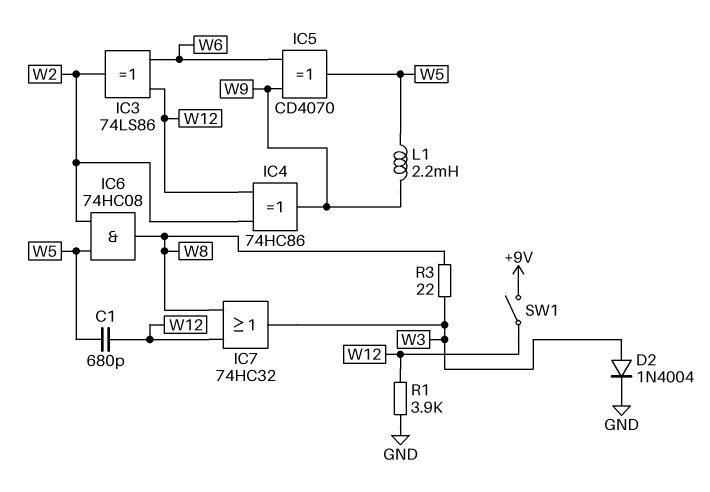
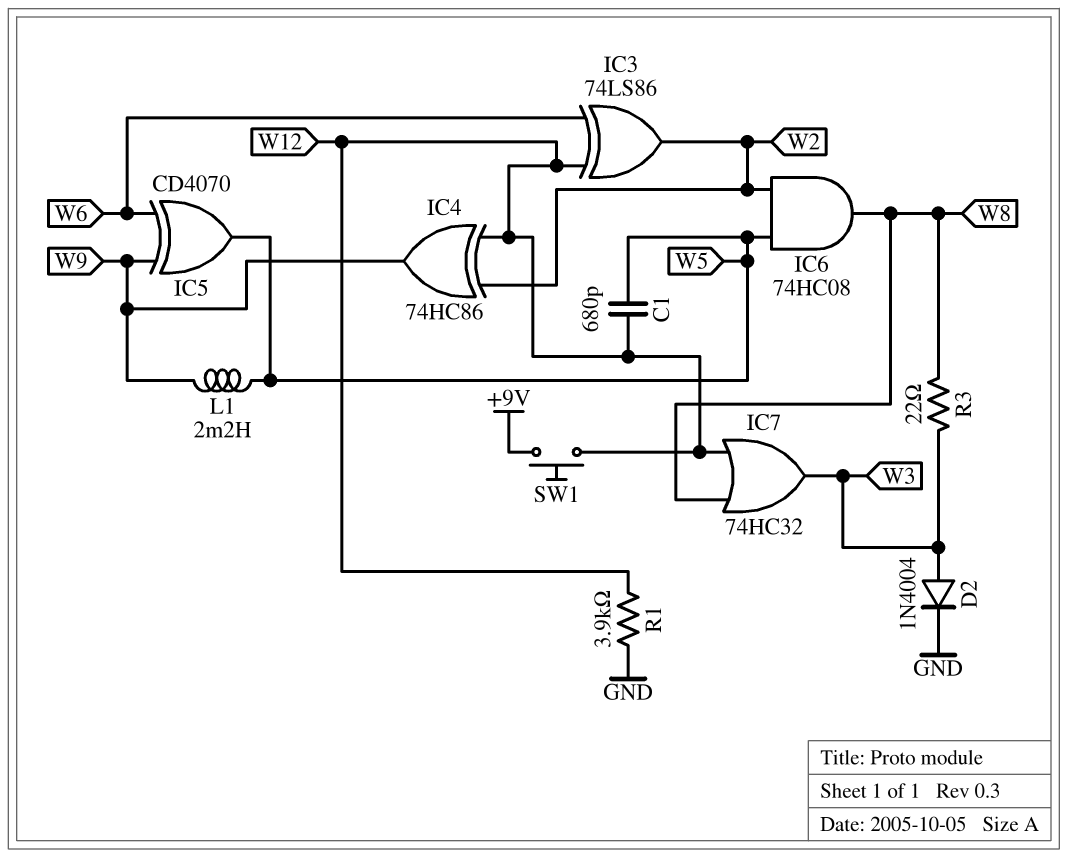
SW1: switch (+9V, W12) -> button (+9V, W12)

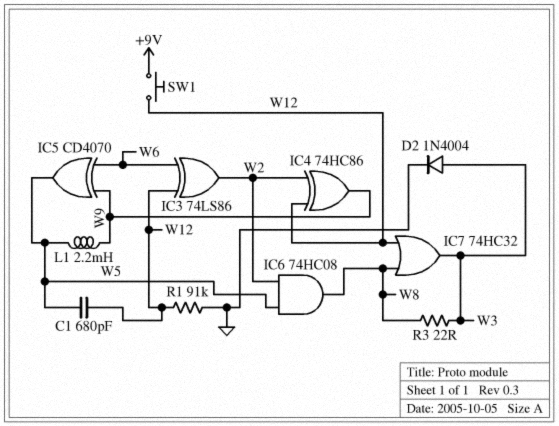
R1: 3.9k (GND, W12) -> 91k (GND, W12)

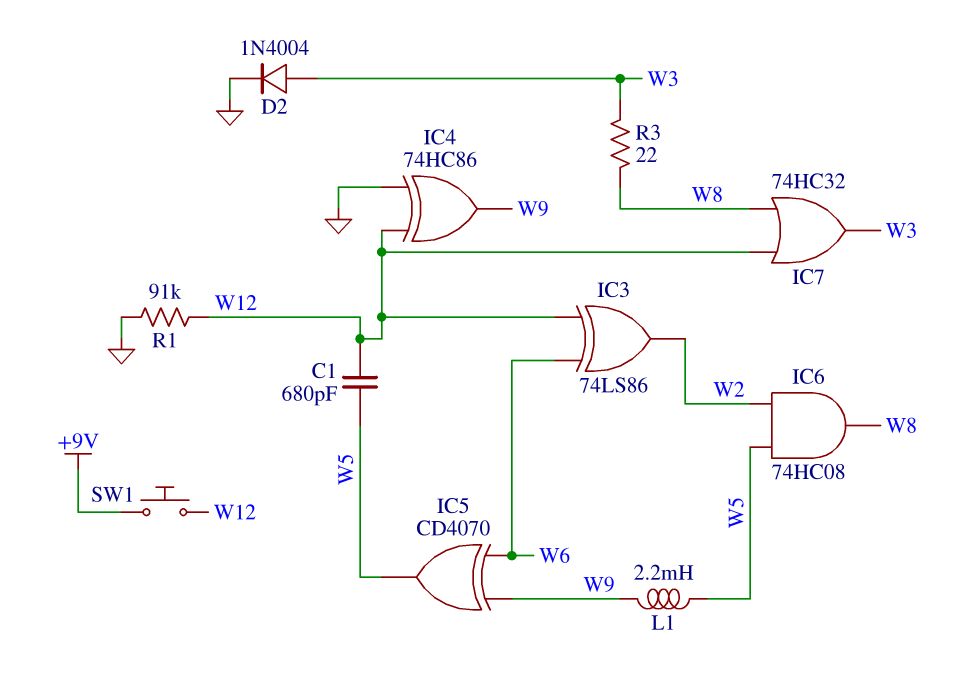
IC4: XOR 74HC86 (in W2, in W12, out W9) -> XOR 74HC86 (in GND, in W12, out W9)

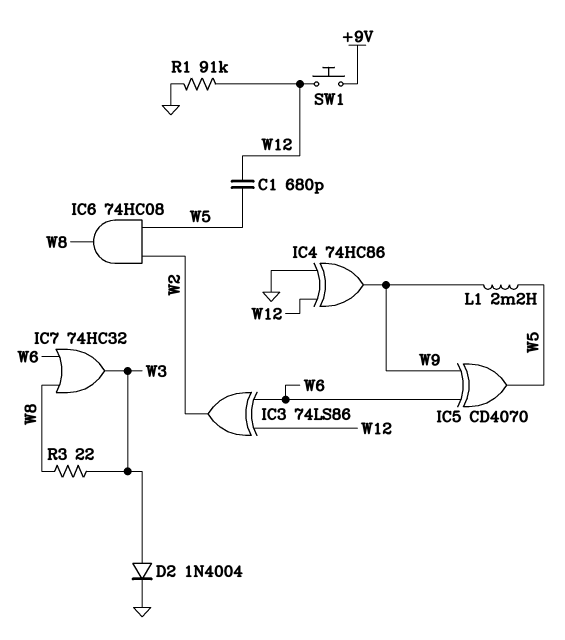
IC7: OR 74HC32 (in W8, in W12, out W3) -> OR 74HC32 (in W6, in W8, out W3)

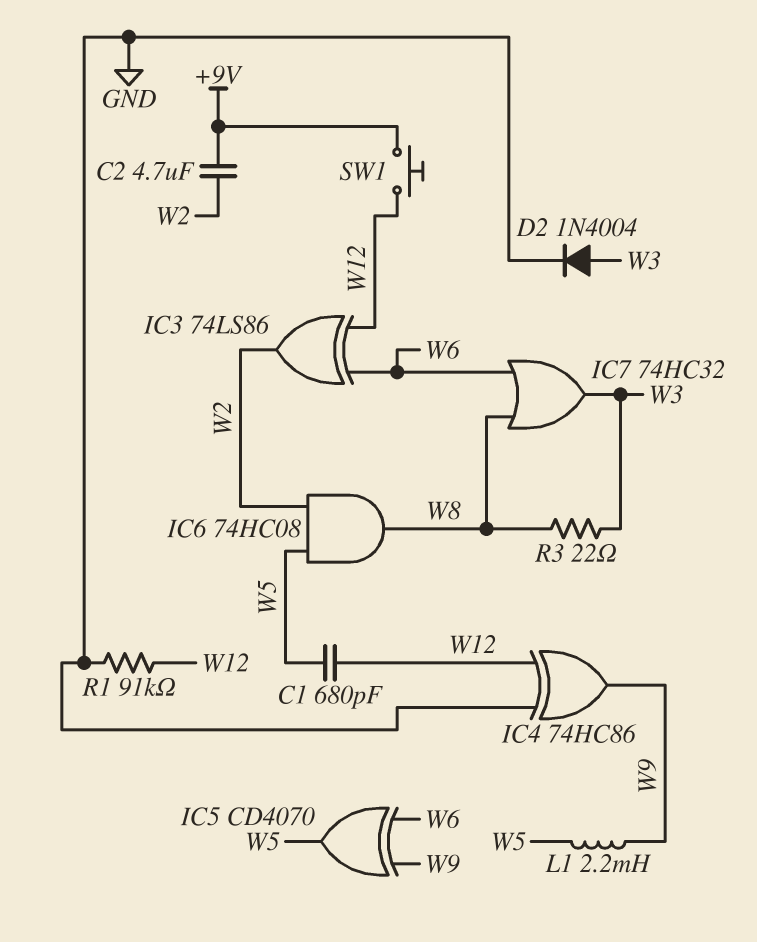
C2: none -> 4.7uF (+9V, W2)

